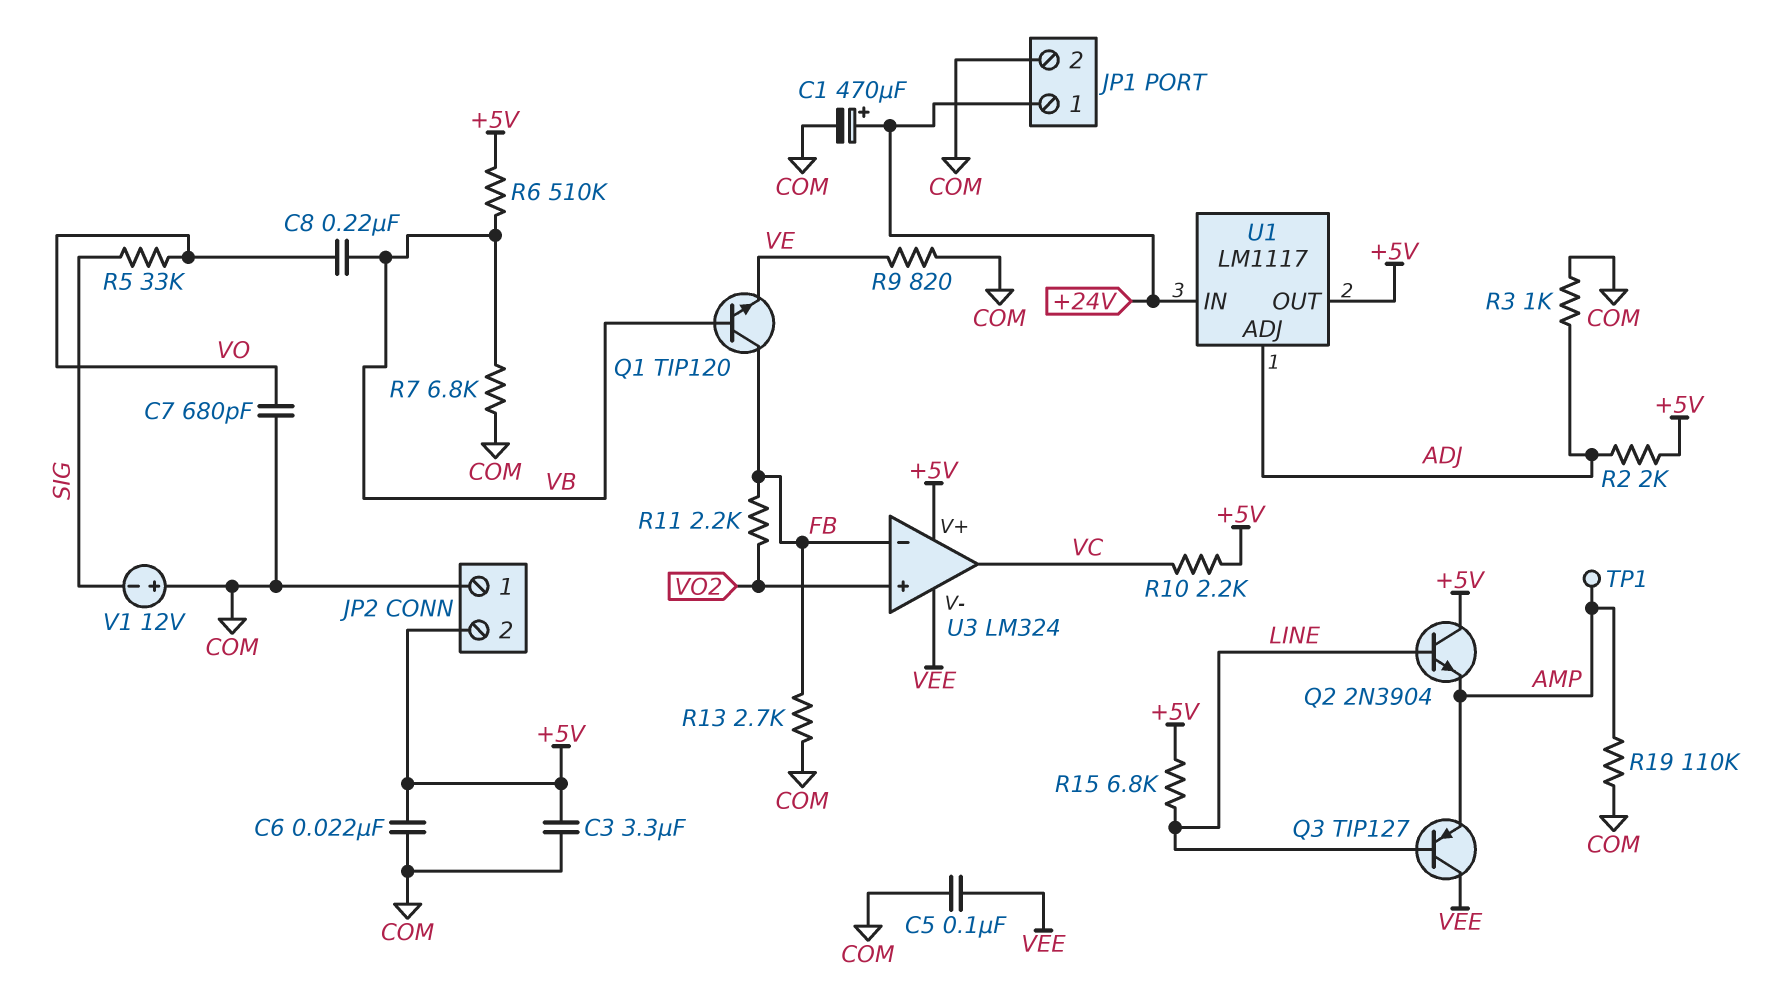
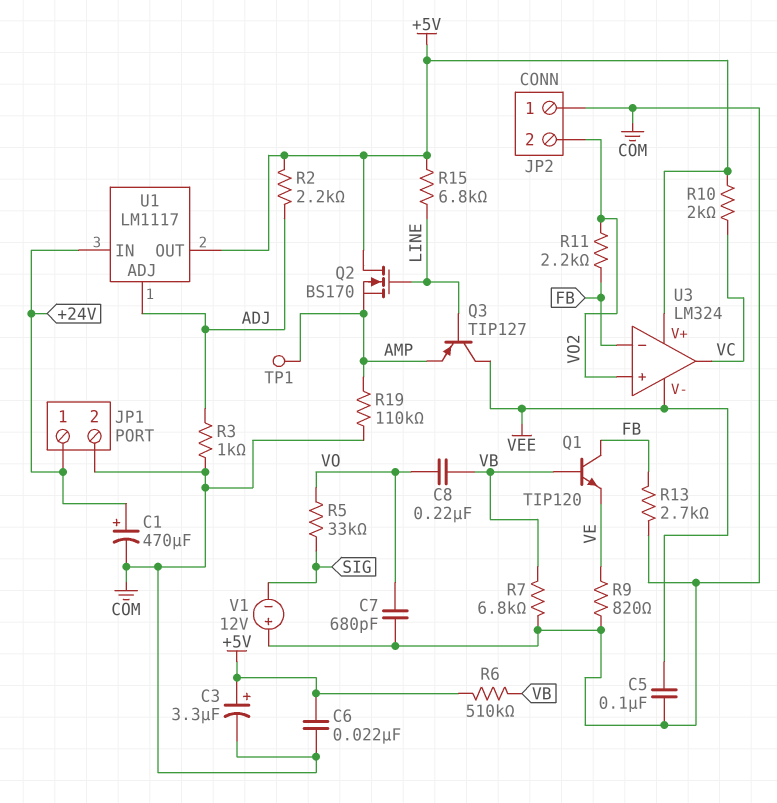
C3: 3.3uF (+5V, COM) -> 3.3uF (plus +5V, minus COM)
JP2 pin 2: +5V -> VO2
Q2: NPN 2N3904 (B LINE, C +5V, E AMP) -> NMOS BS170 (G LINE, D +5V, S AMP)
R2: 2k (+5V, ADJ) -> 2.2k (+5V, ADJ)
R10: 2.2k (+5V, VC) -> 2k (+5V, VC)

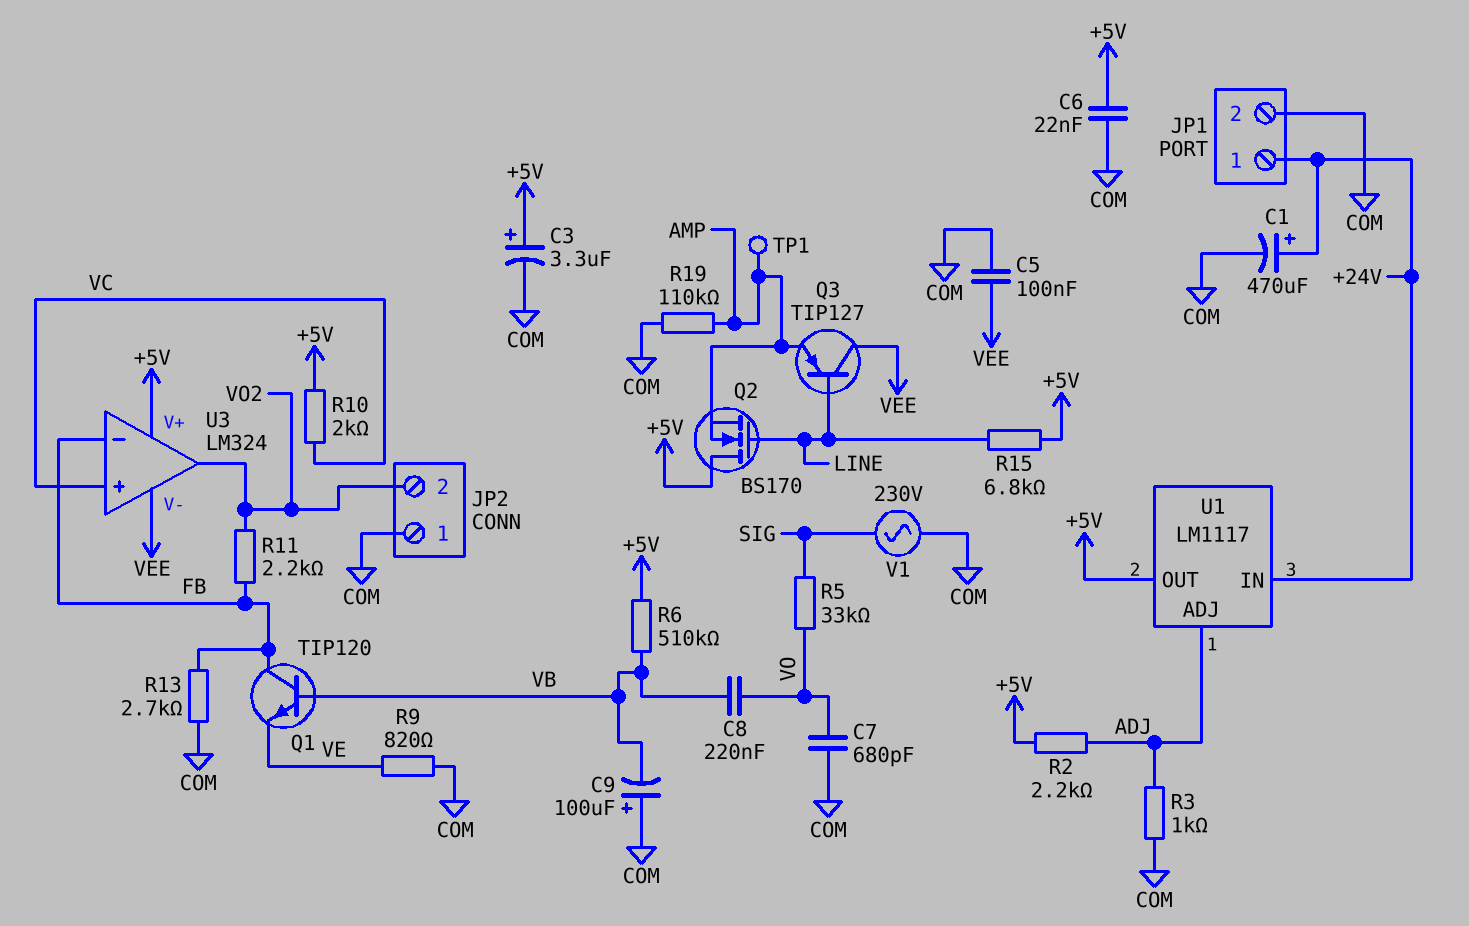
C9: none -> 100uF (plus COM, minus VB)
R7: 6.8k (COM, VB) -> none
U3 pin in+: VO2 -> VC
U3 pin out: VC -> VO2
V1: 12V (plus COM, minus SIG) -> AC 230V (COM, SIG)

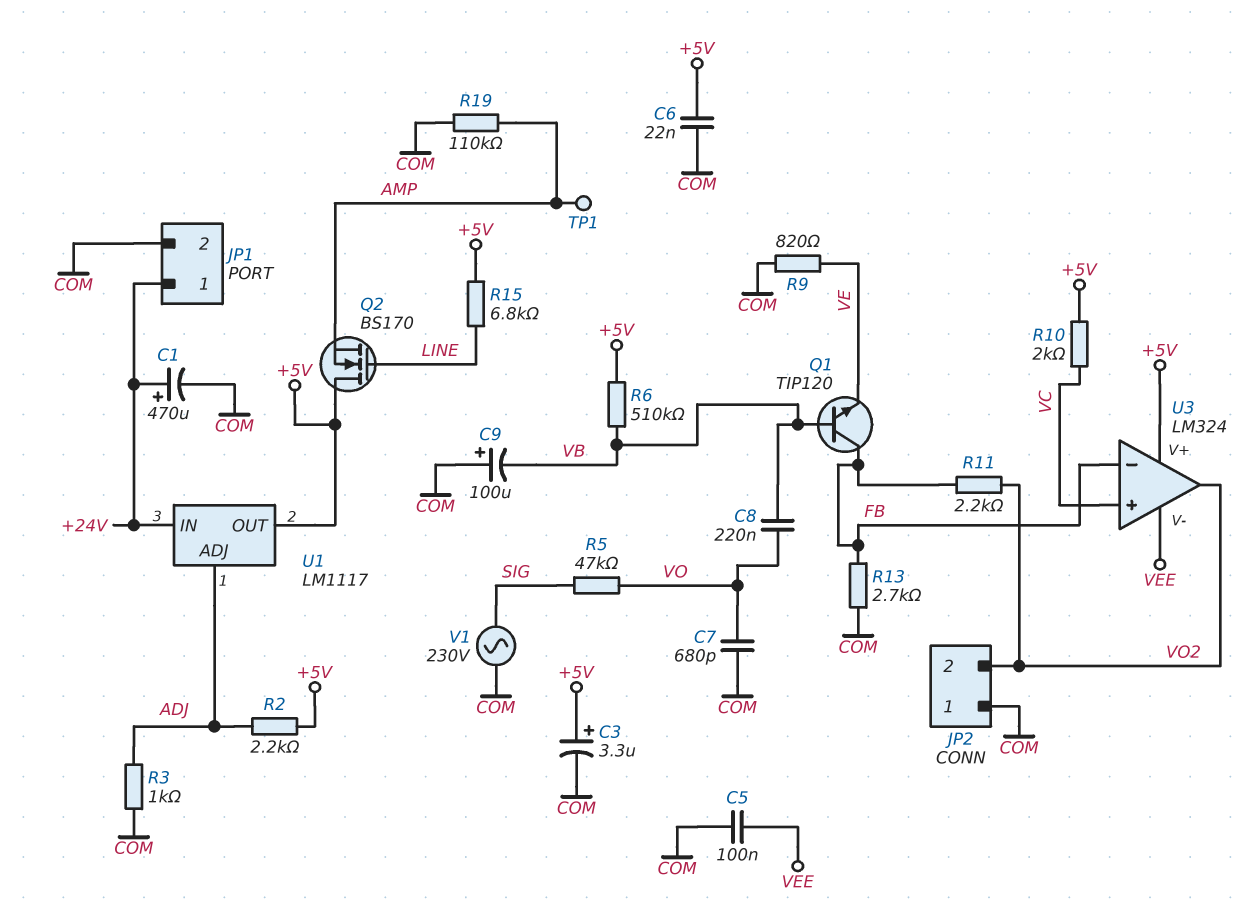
Q3: PNP TIP127 (B LINE, C VEE, E AMP) -> none
R5: 33k (SIG, VO) -> 47k (SIG, VO)

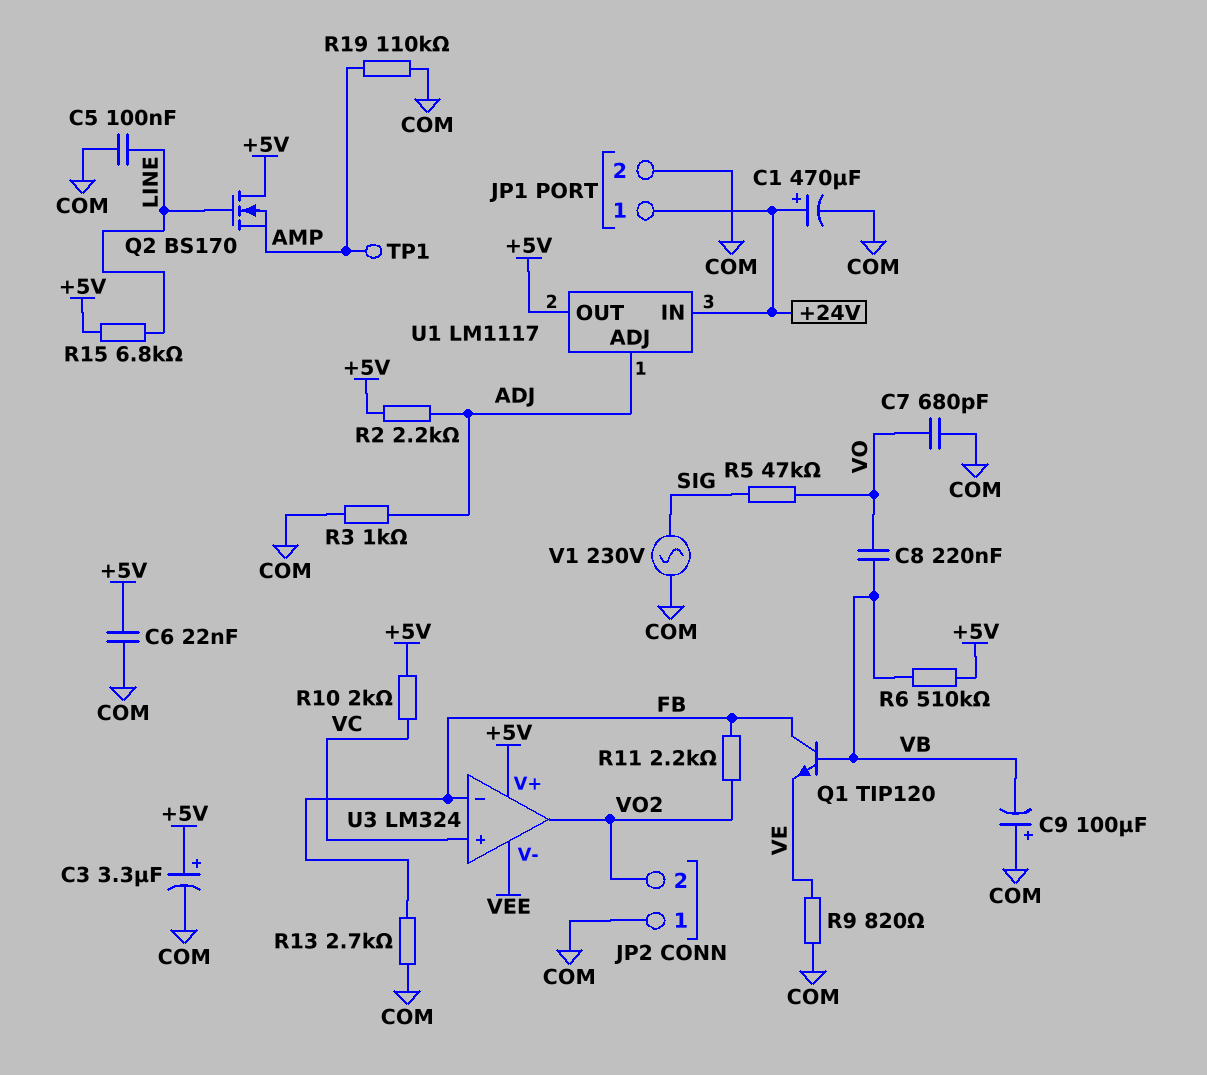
C5: 100nF (COM, VEE) -> 100nF (COM, LINE)

